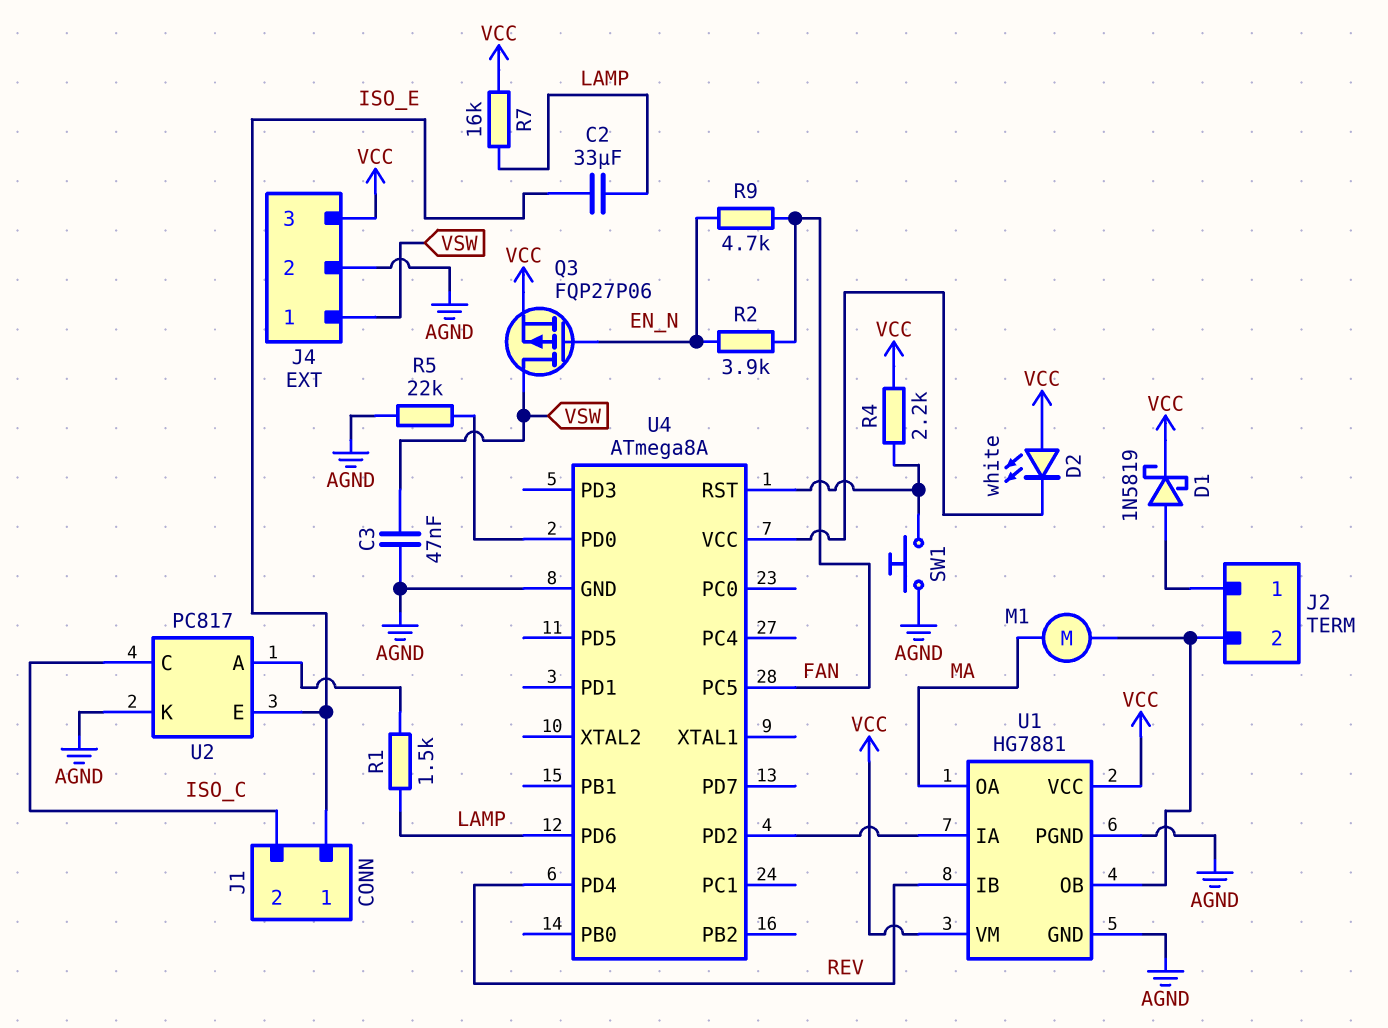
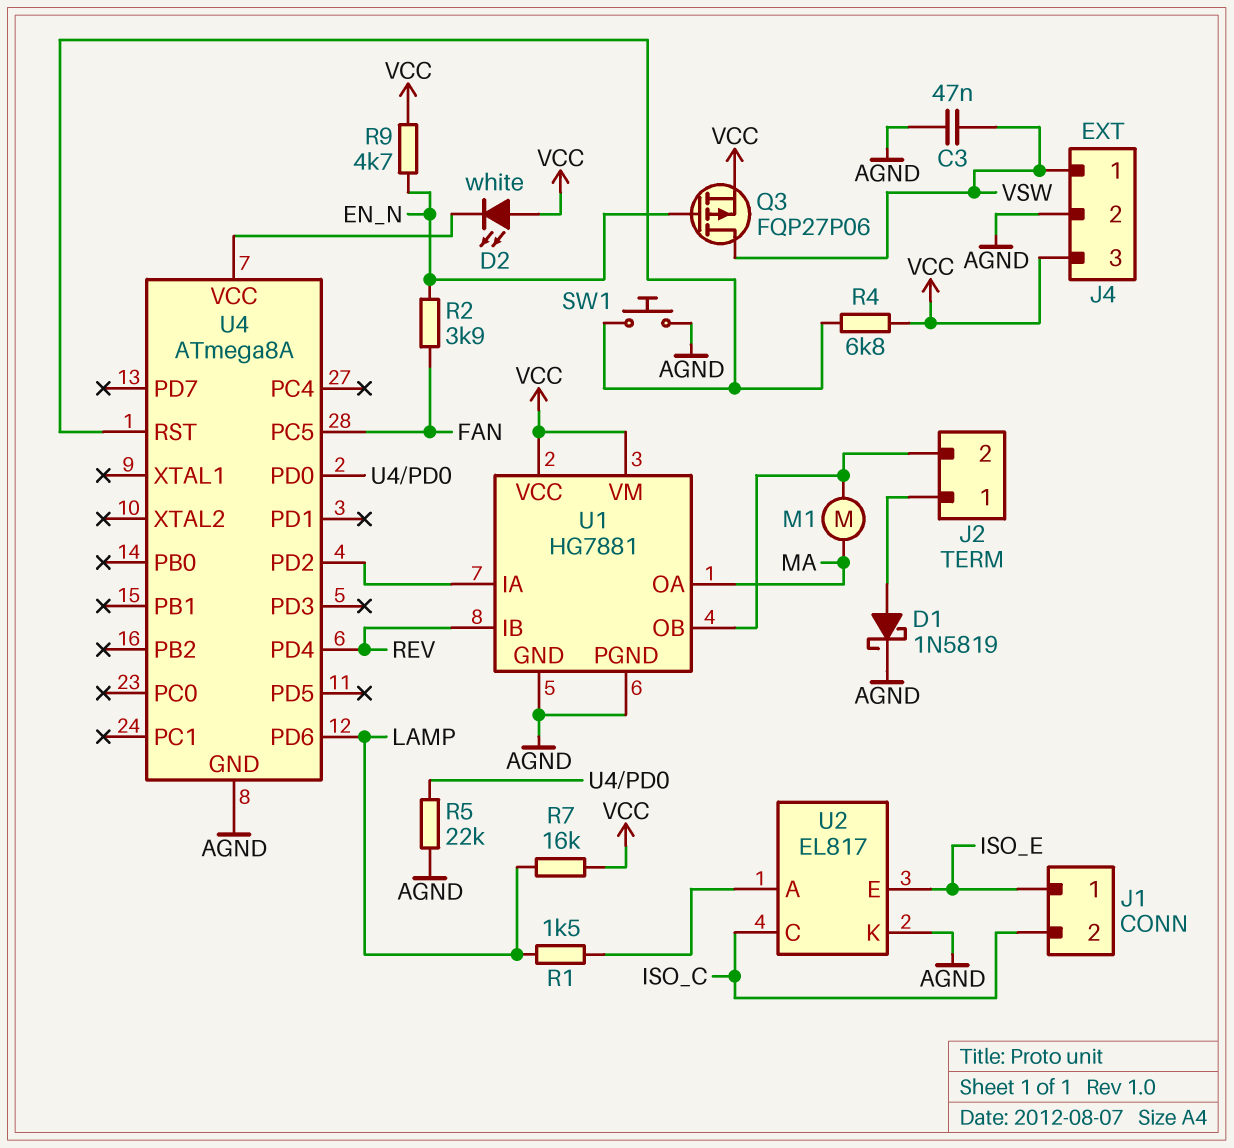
C2: 33uF (ISO_E, LAMP) -> none
D1: schottky 1N5819 (A J2/1, K VCC) -> schottky 1N5819 (A J2/1, K AGND)
R4: 2.2k (U4/RST, VCC) -> 6.8k (U4/RST, VCC)
R9: 4.7k (EN_N, FAN) -> 4.7k (EN_N, VCC)
U2: PC817 -> EL817

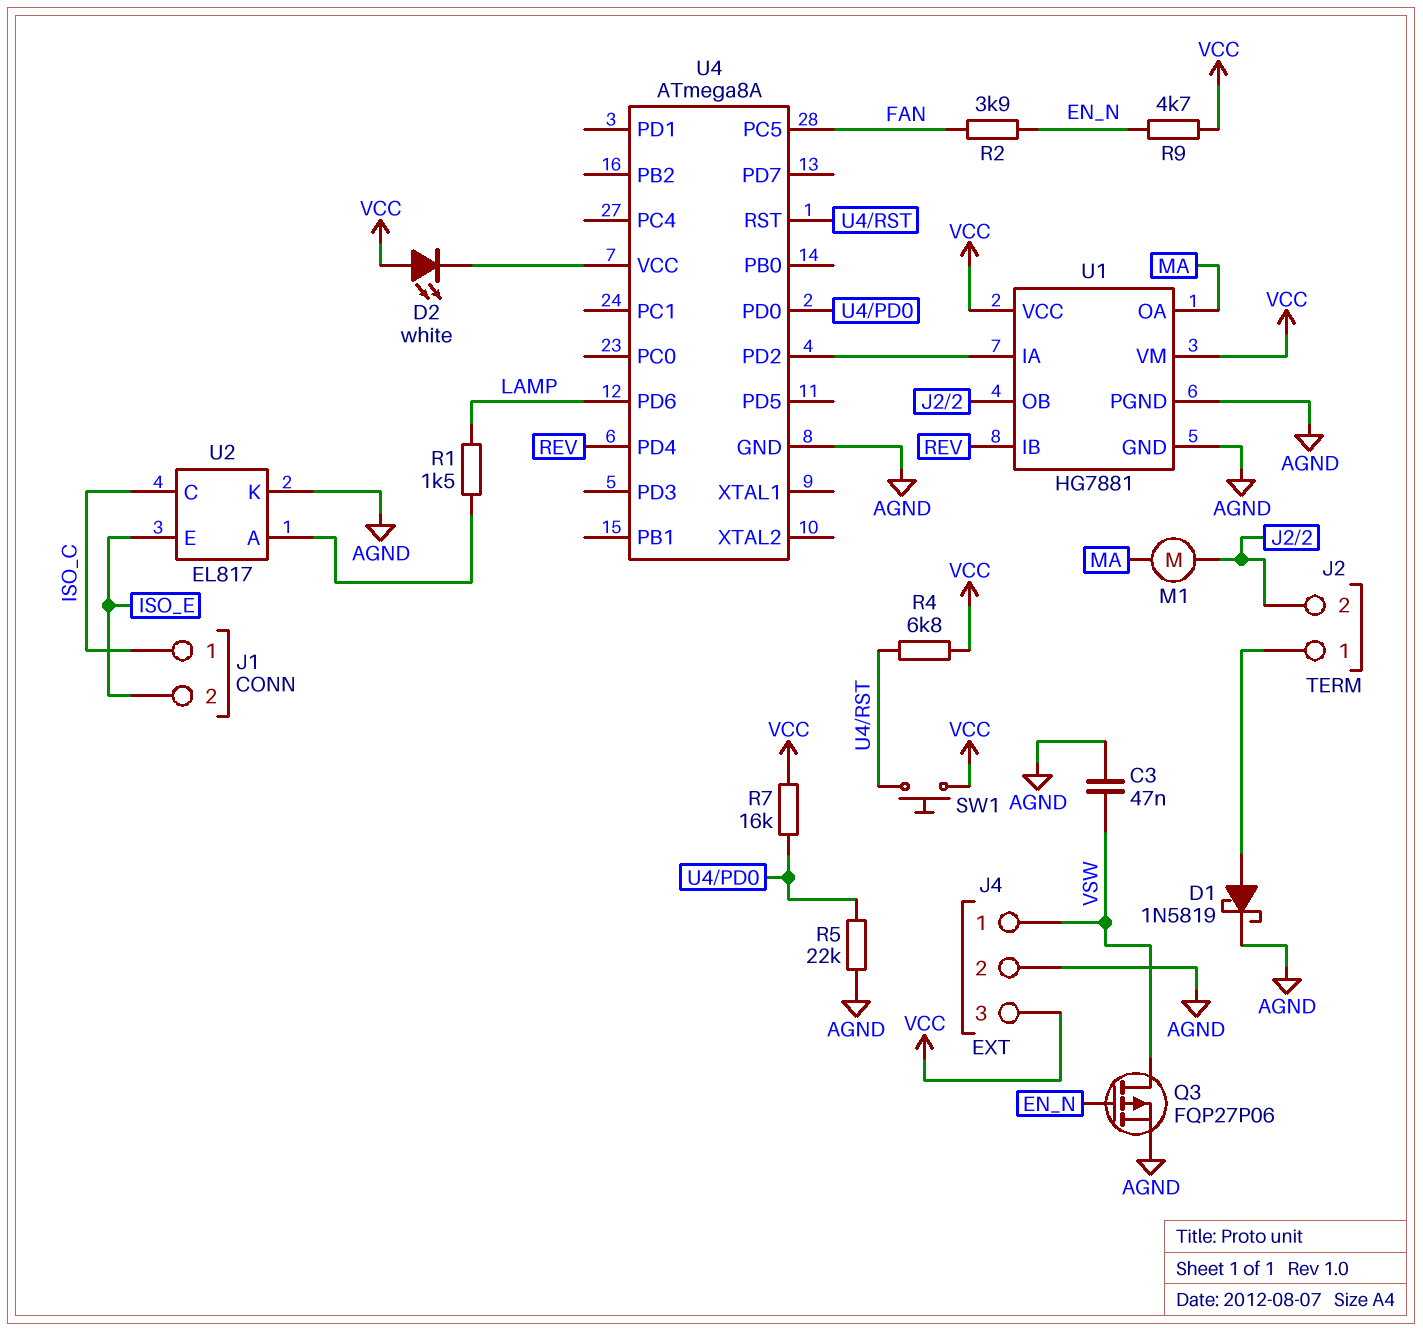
J1 pin 1: ISO_E -> ISO_C
J1 pin 2: ISO_C -> ISO_E
Q3: PMOS FQP27P06 (G EN_N, D VSW, S VCC) -> PMOS FQP27P06 (G EN_N, D VSW, S AGND)
R7: 16k (LAMP, VCC) -> 16k (U4/PD0, VCC)
SW1: button (AGND, U4/RST) -> button (U4/RST, VCC)

